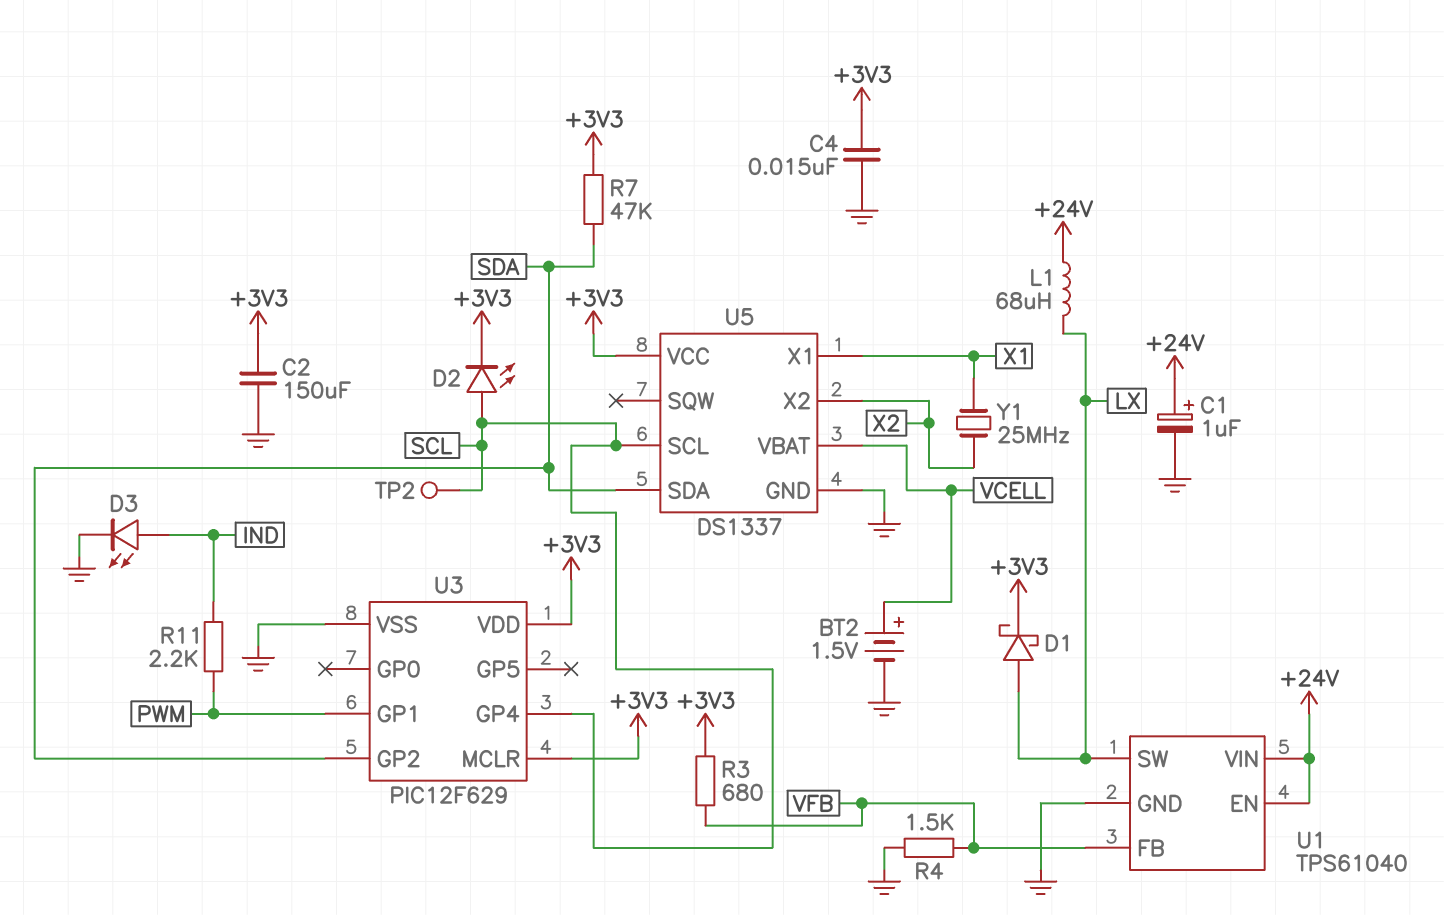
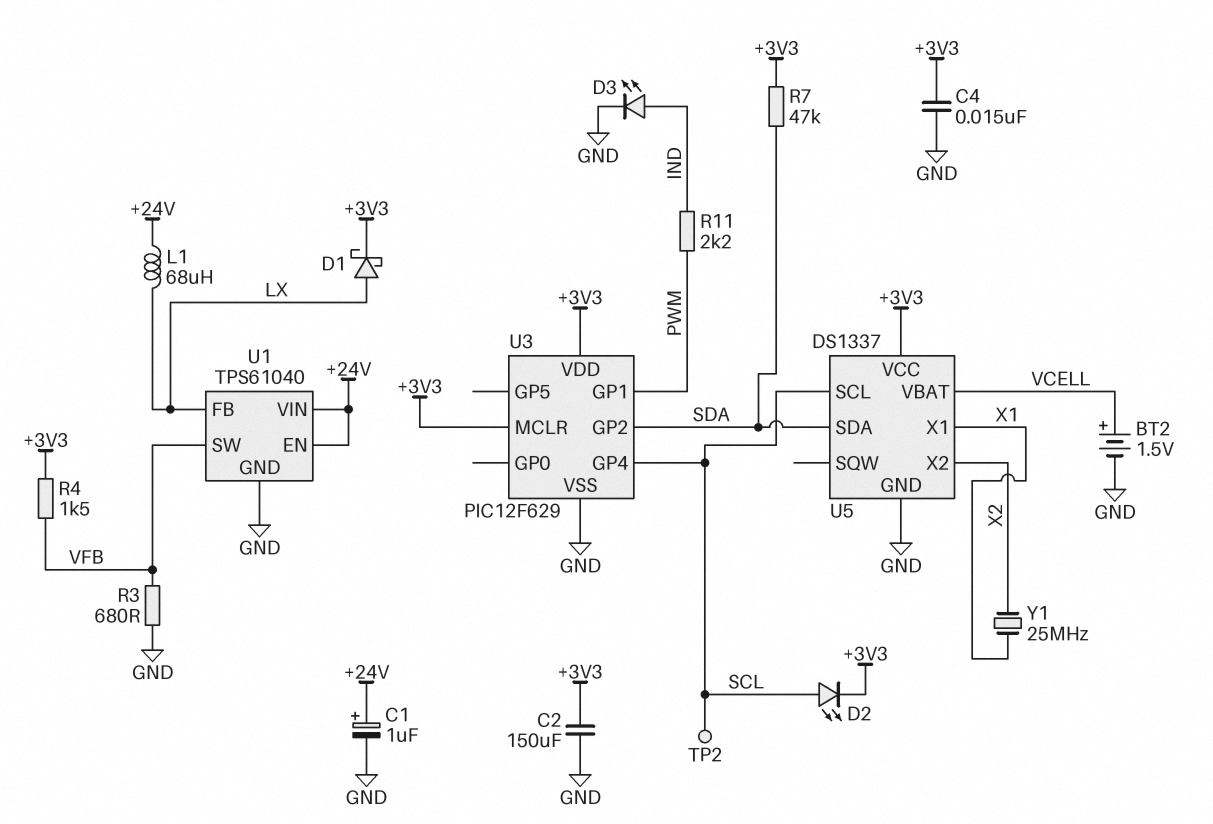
R3: 680 (+3V3, VFB) -> 680 (GND, VFB)
R4: 1.5k (GND, VFB) -> 1.5k (+3V3, VFB)
U1 pin FB: VFB -> LX
U1 pin SW: LX -> VFB

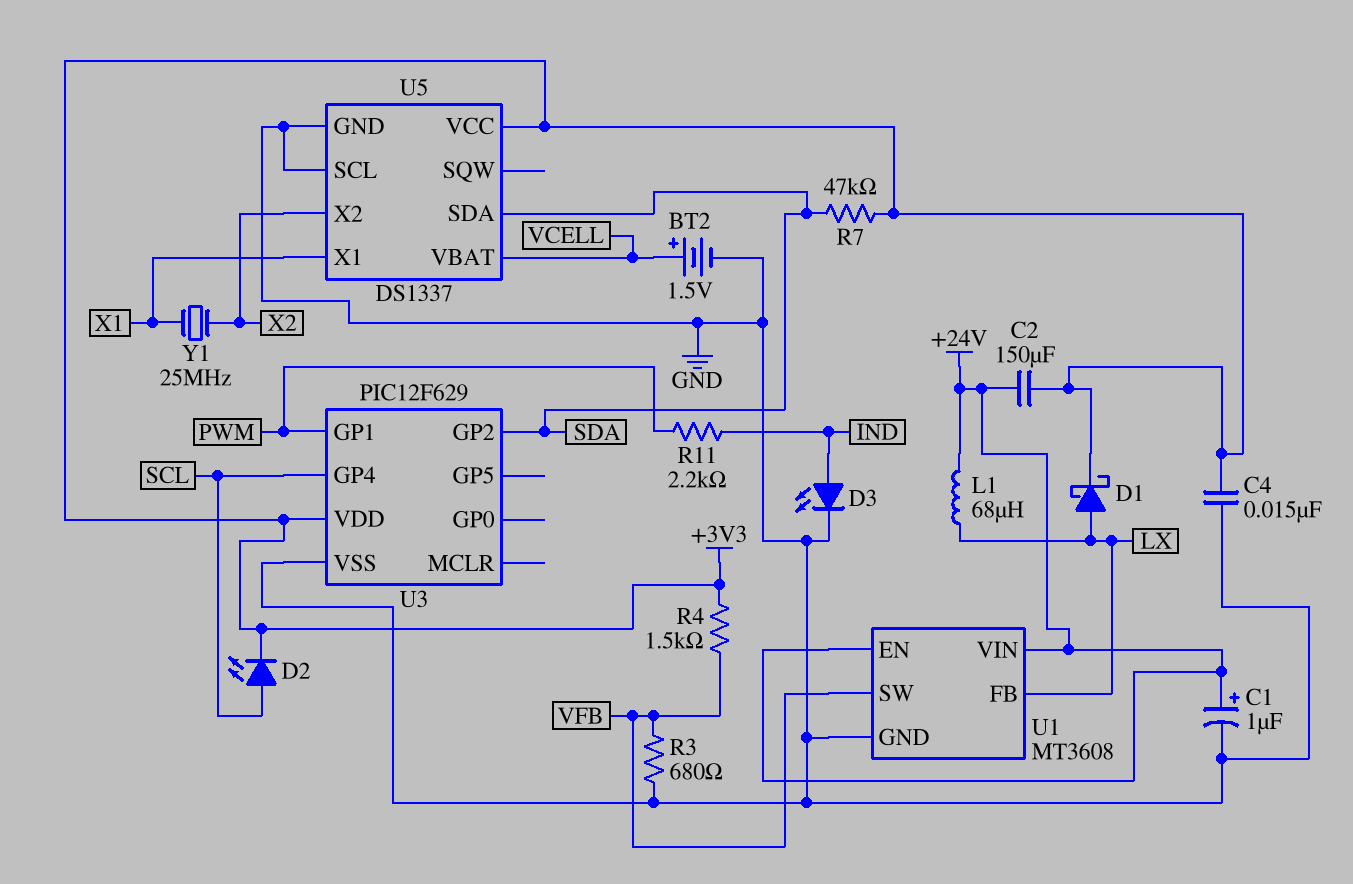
C2: 150uF (+3V3, GND) -> 150uF (+3V3, +24V)
TP2: test point (SCL) -> none
U1: TPS61040 -> MT3608
U3 pin MCLR: +3V3 -> none
U5 pin SCL: SCL -> GND

